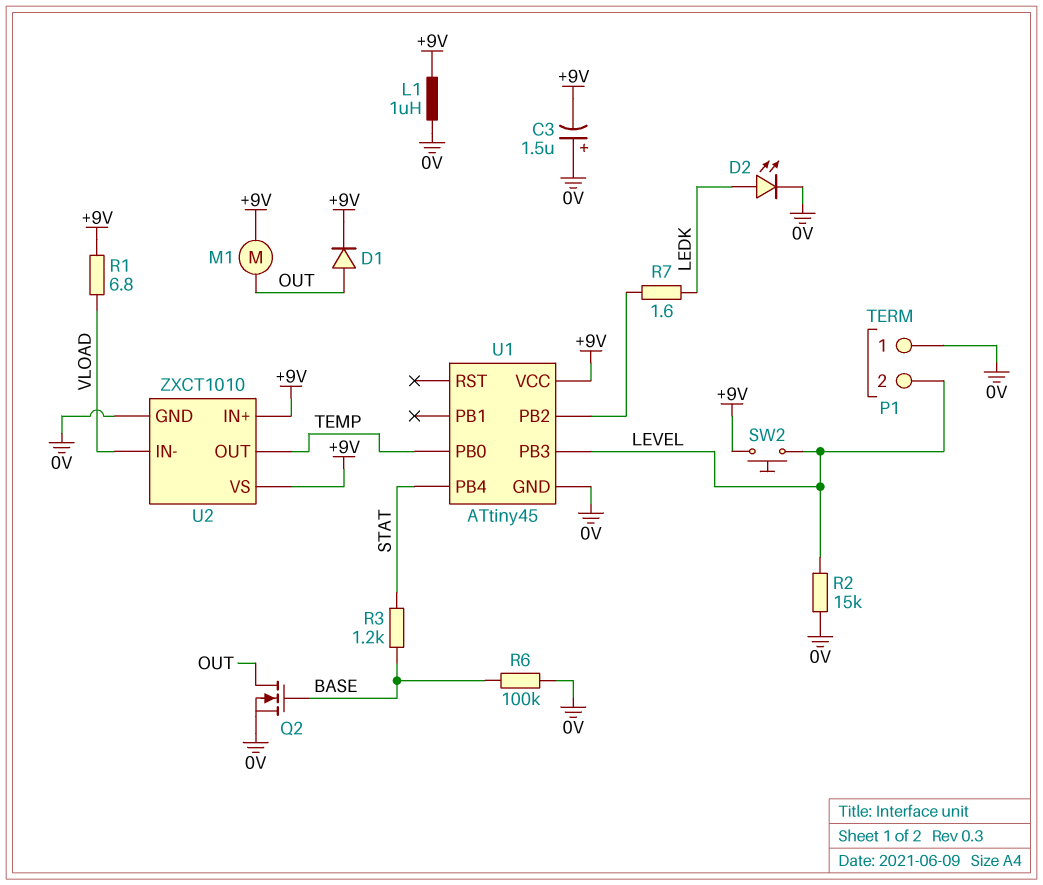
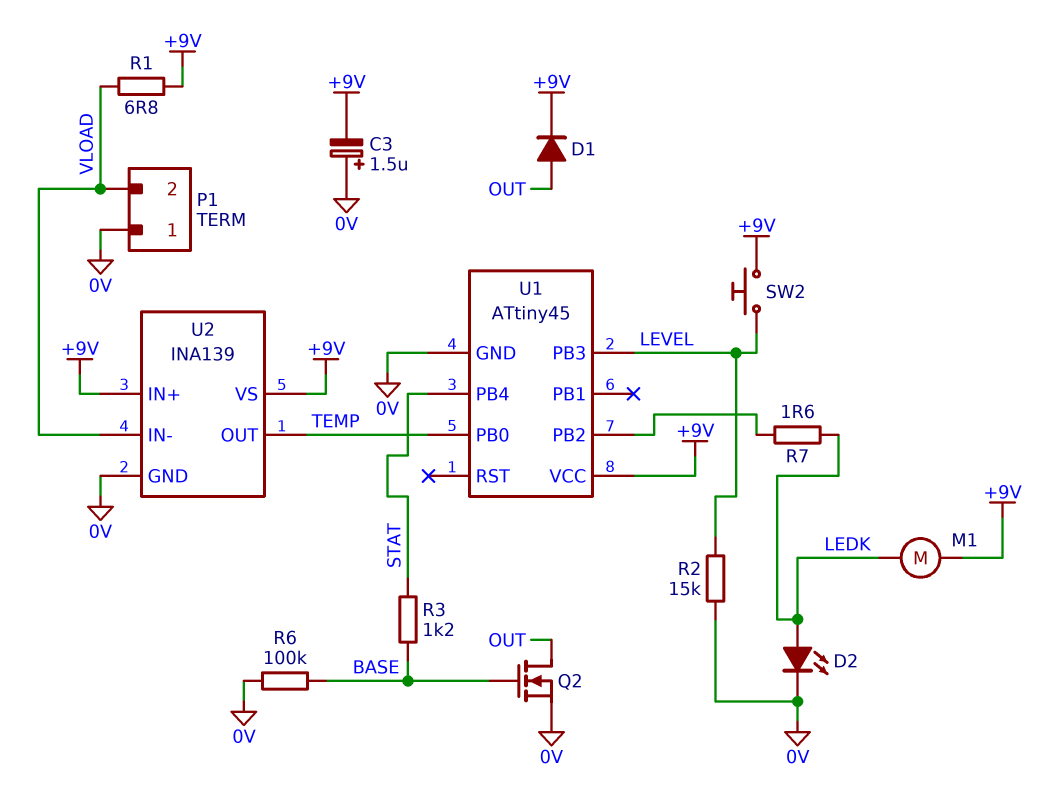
L1: 1uH (+9V, 0V) -> none
M1: motor (+9V, OUT) -> motor (+9V, LEDK)
P1 pin 2: LEVEL -> VLOAD
U2: ZXCT1010 -> INA139

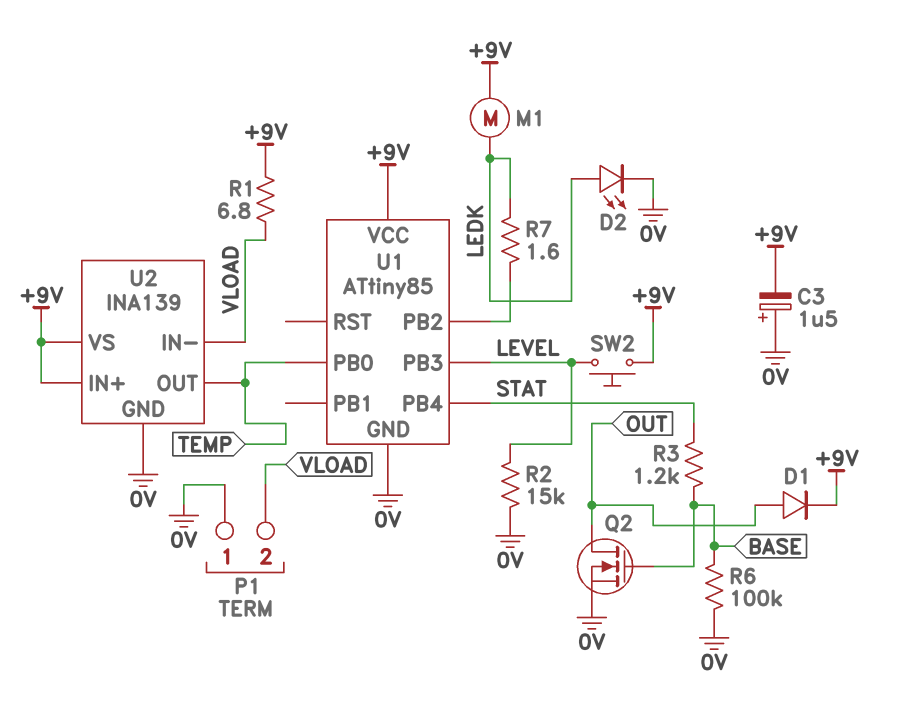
U1: ATtiny45 -> ATtiny85

